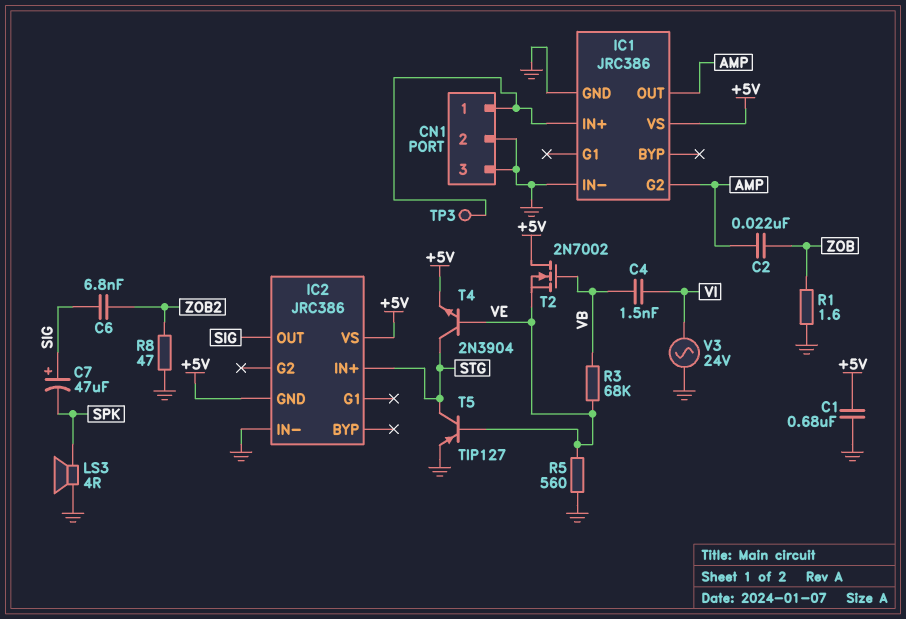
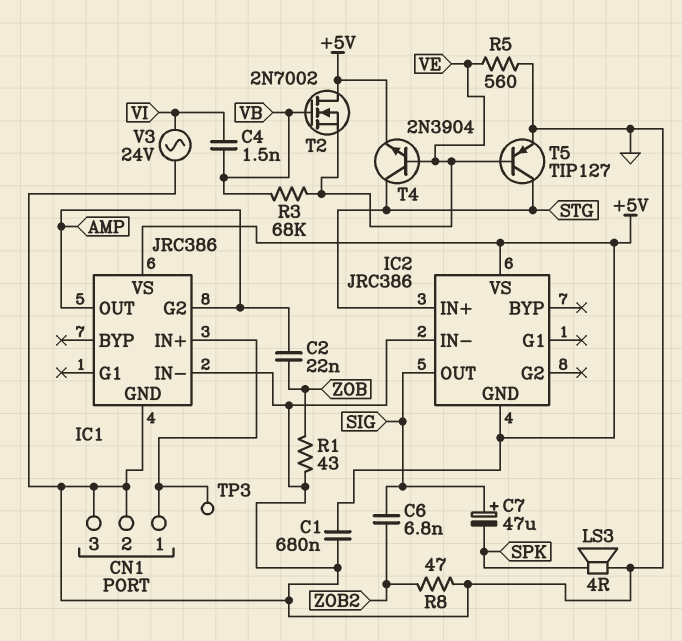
R1: 1.6 (GND, ZOB) -> 43 (GND, ZOB)

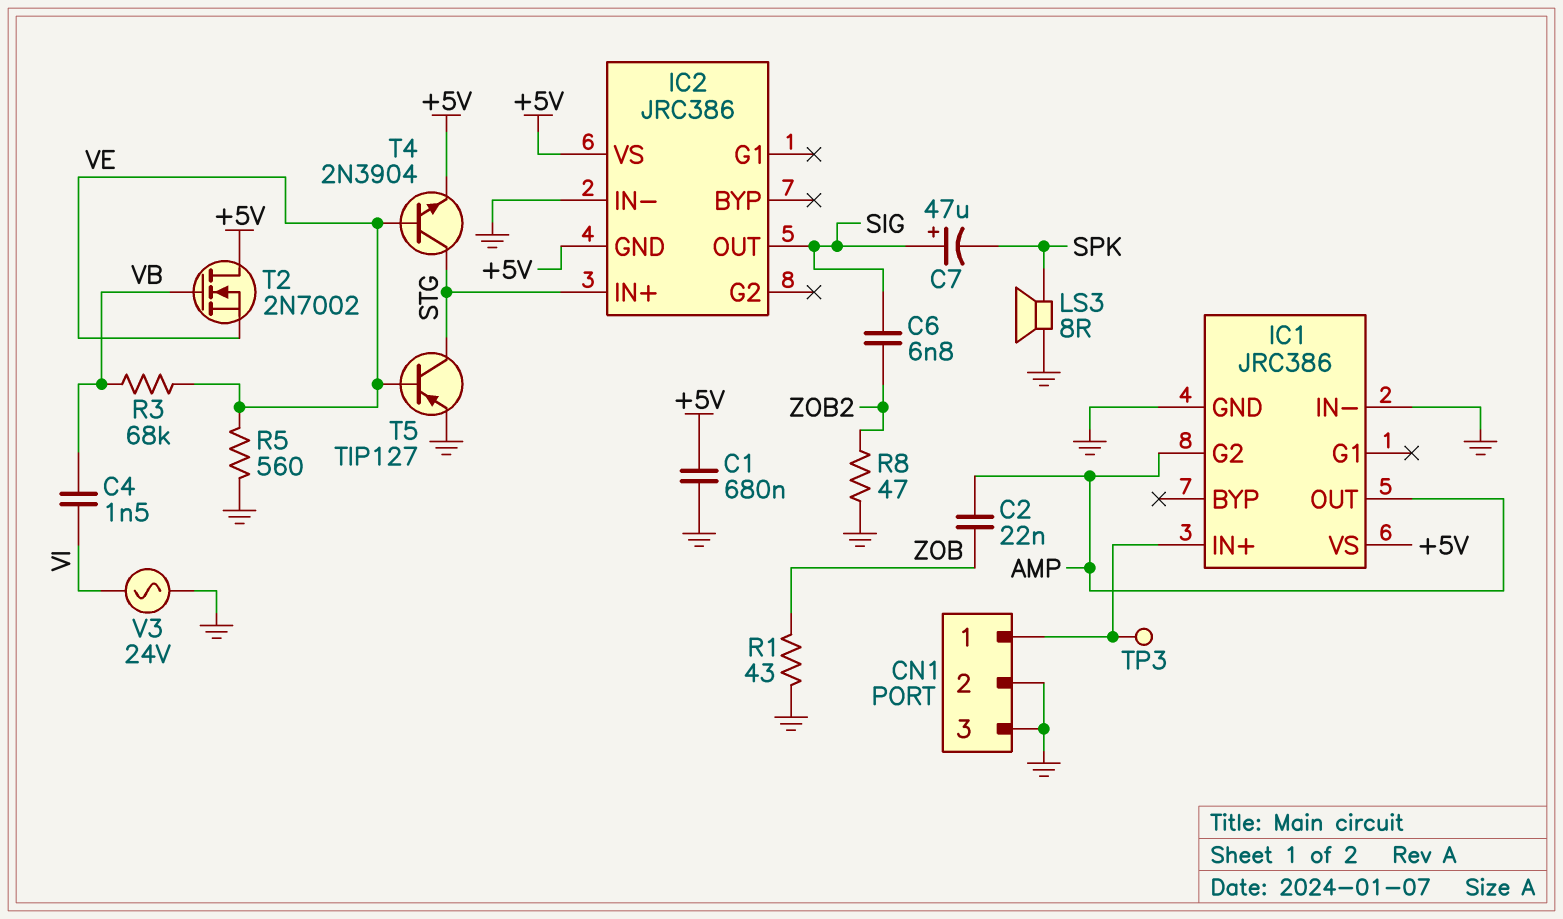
LS3: speaker 4R (GND, SPK) -> speaker 8R (GND, SPK)

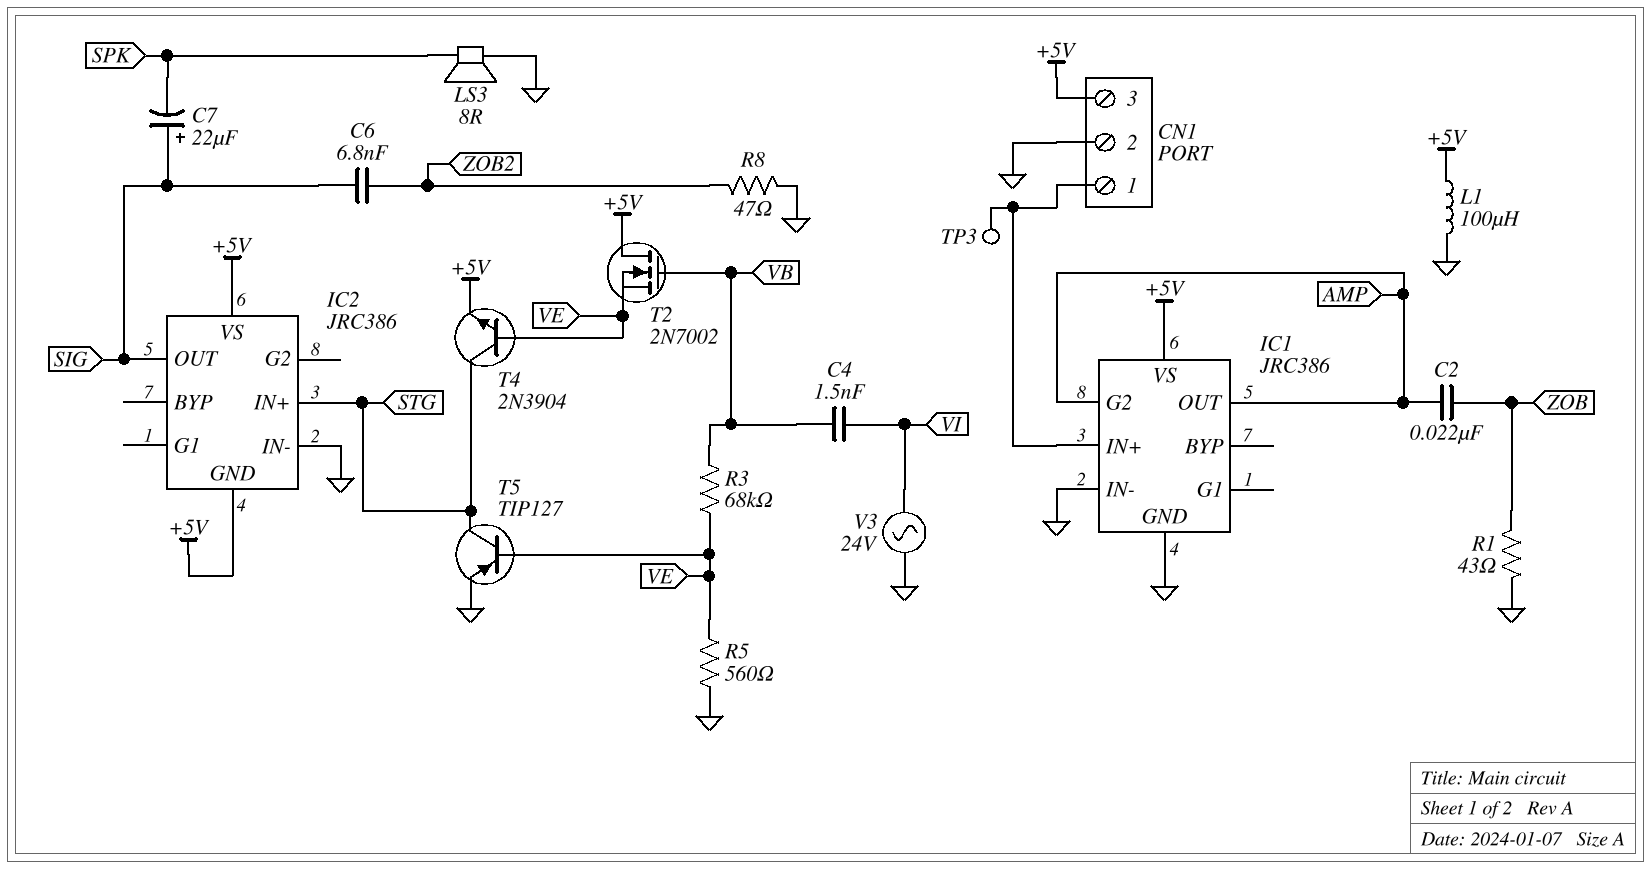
C1: 680nF (+5V, GND) -> none
C7: 47uF (plus SIG, minus SPK) -> 22uF (plus SIG, minus SPK)
CN1 pin 3: GND -> +5V
L1: none -> 100uH (+5V, GND)

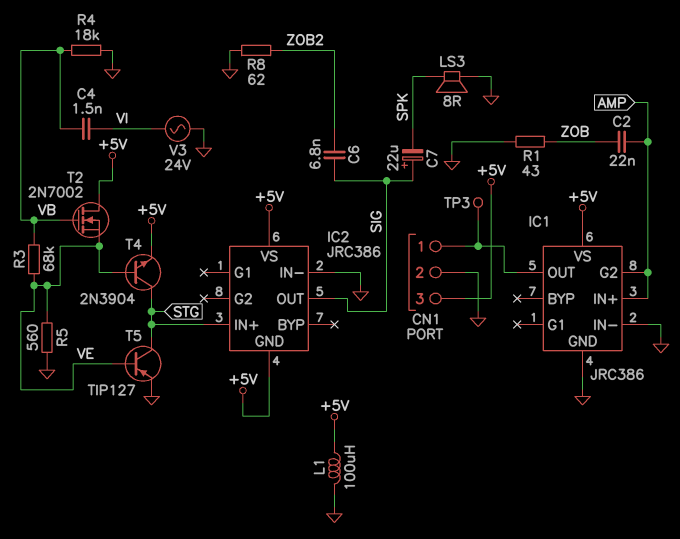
IC1 pin IN+: CN1/1 -> AMP
IC1 pin OUT: AMP -> CN1/1
R4: none -> 18k (GND, VB)
R8: 47 (GND, ZOB2) -> 62 (GND, ZOB2)

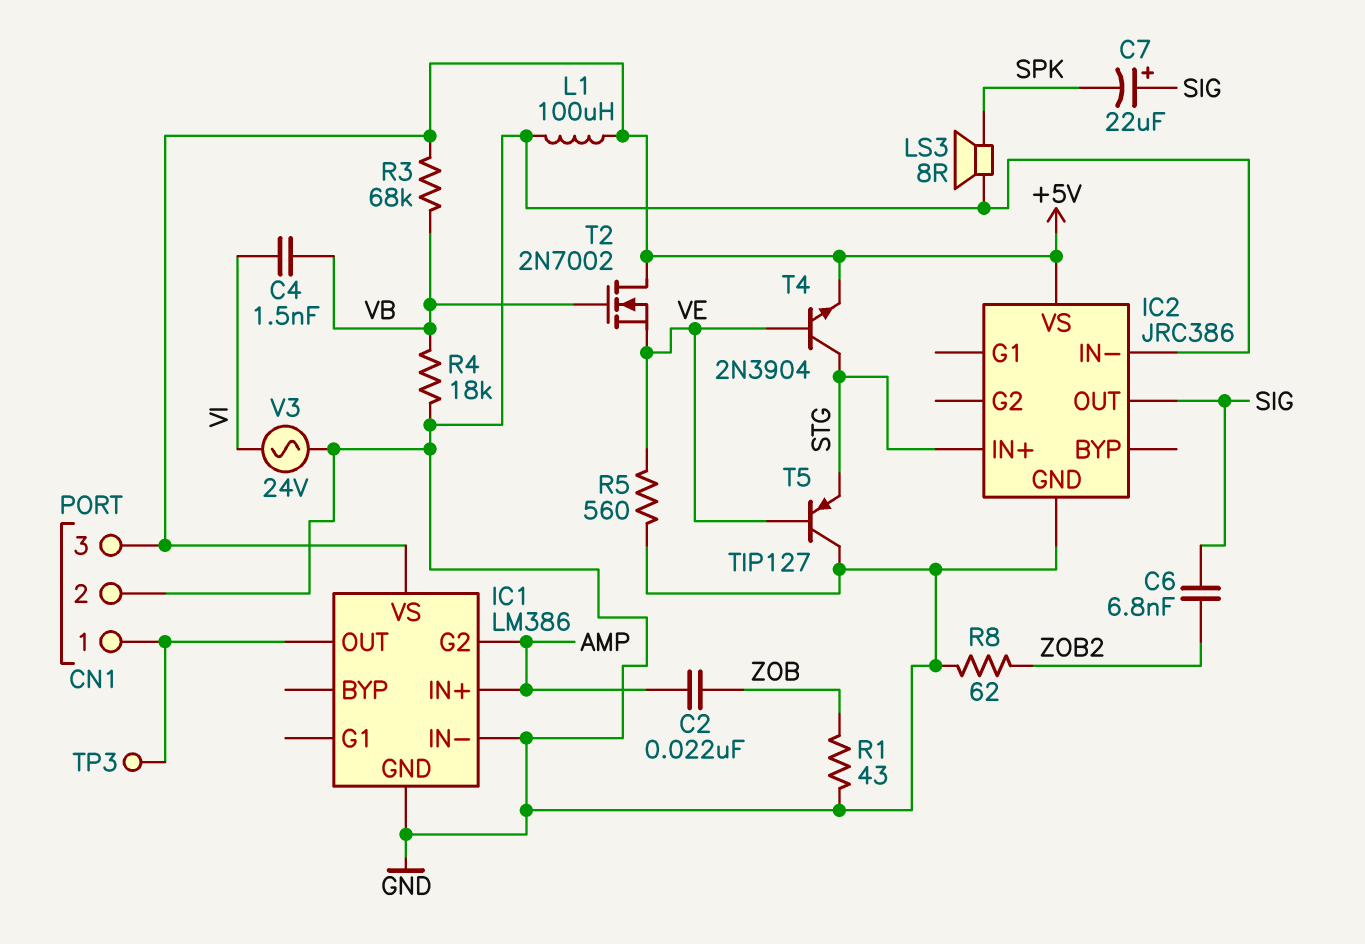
IC1: JRC386 -> LM386
IC2 pin GND: +5V -> GND
R3: 68k (VB, VE) -> 68k (+5V, VB)
T5: PNP TIP127 (B VE, C STG, E GND) -> PNP TIP127 (B VE, C GND, E STG)

